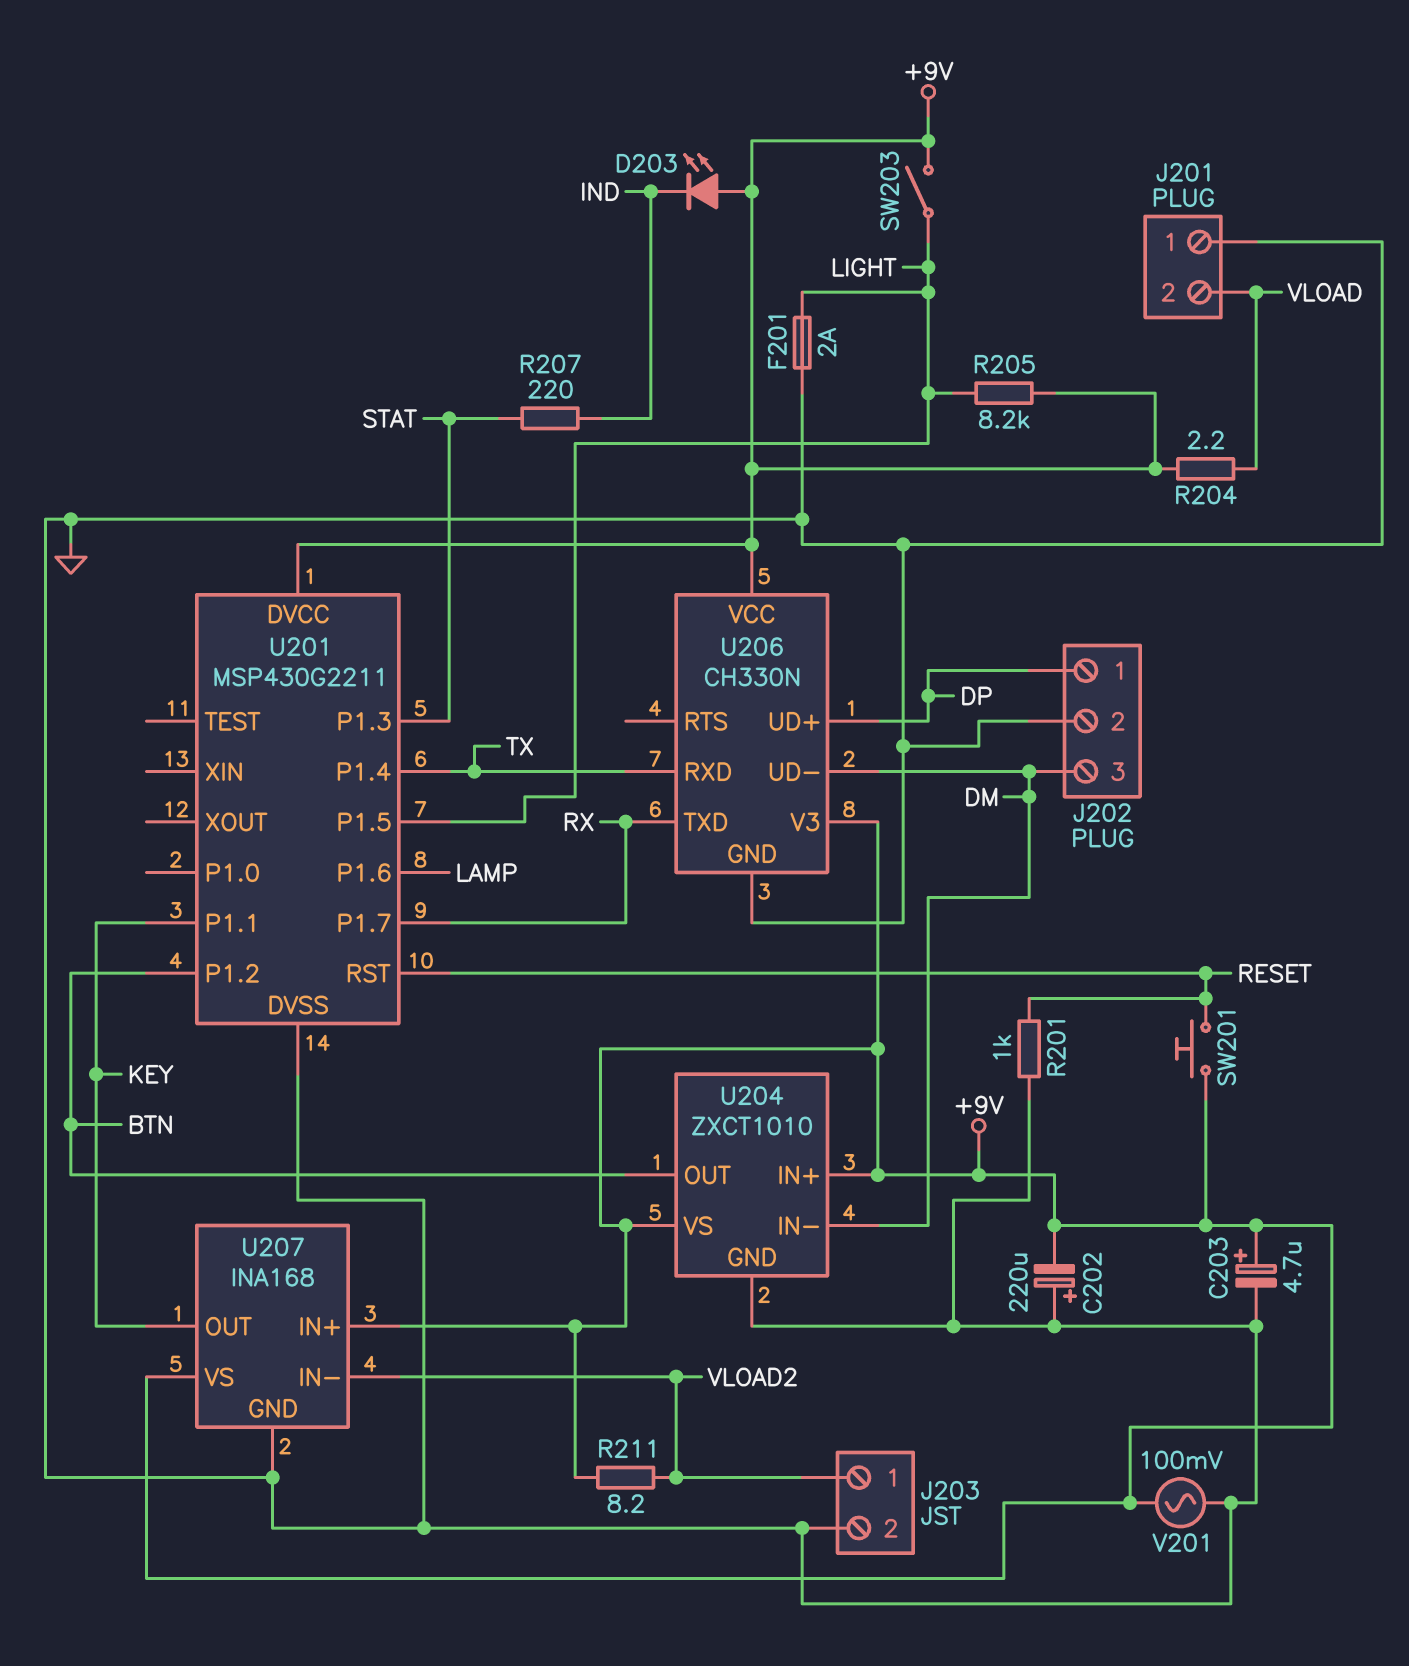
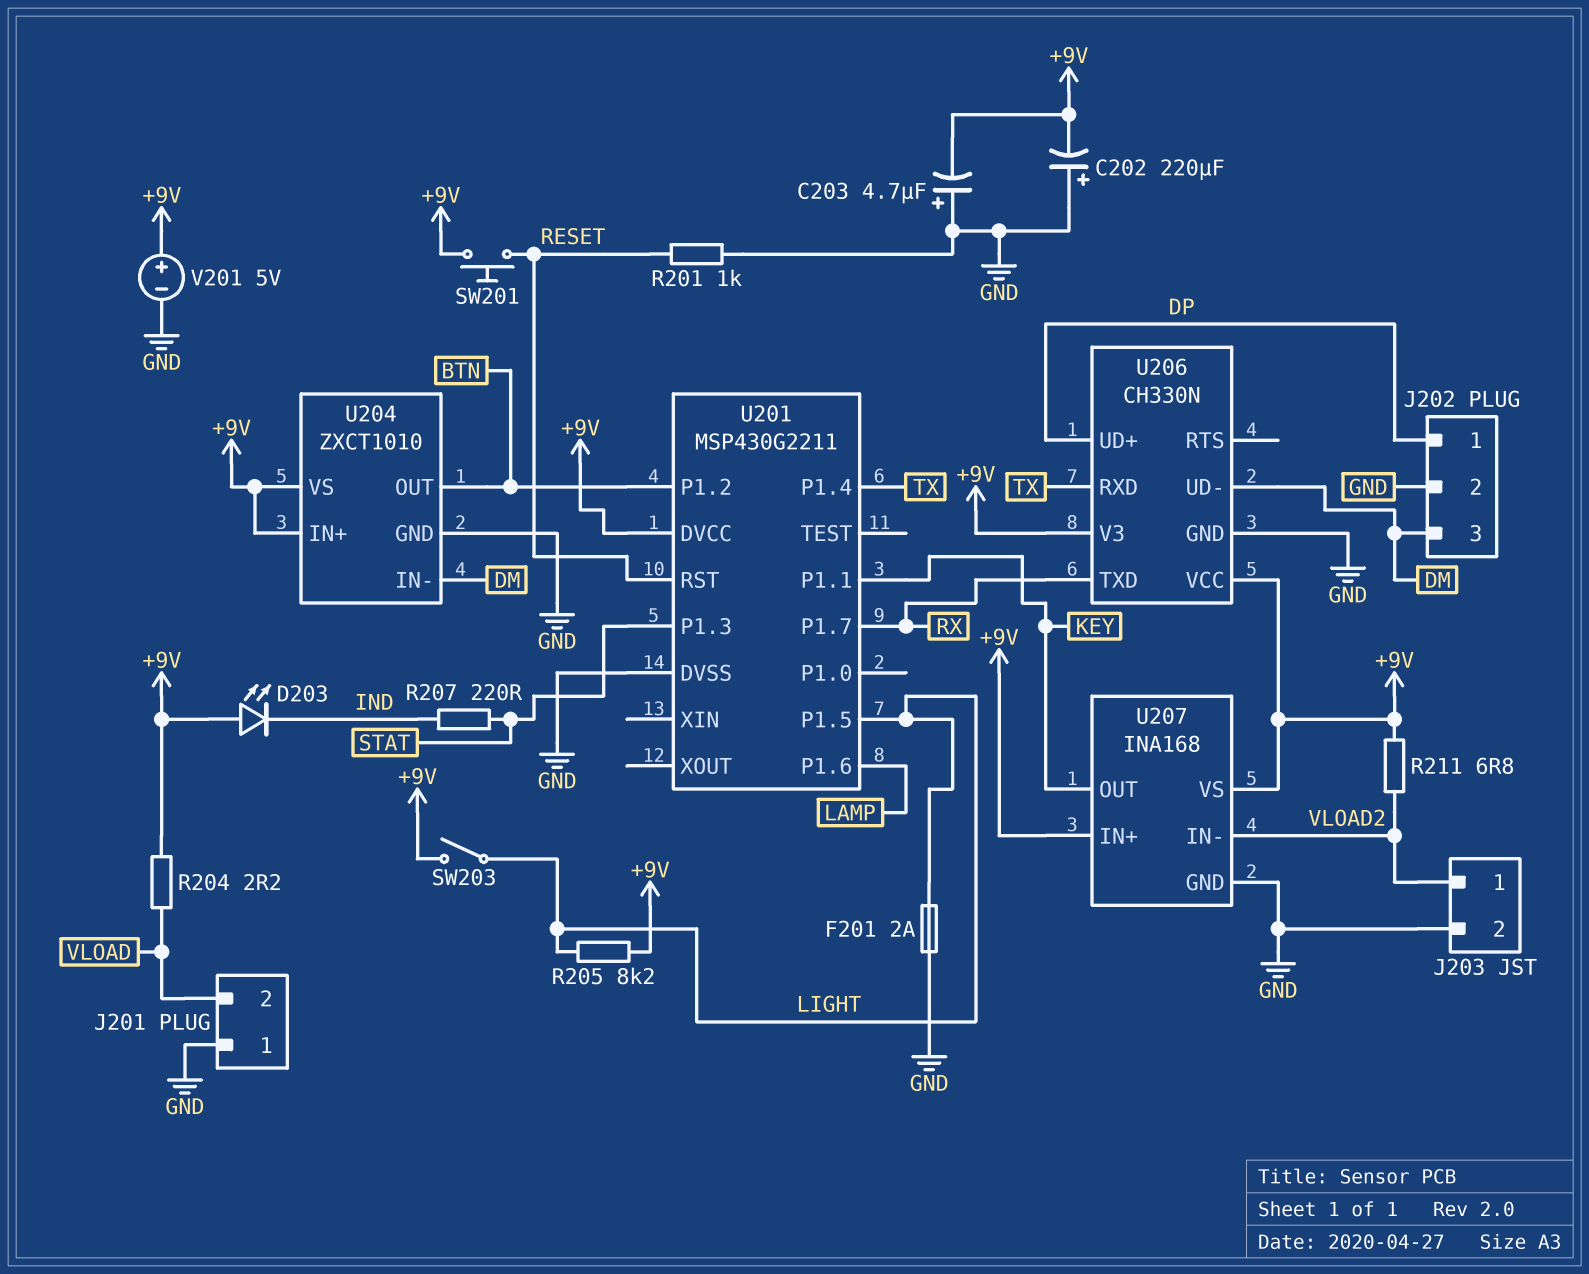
C203: 4.7uF (plus +9V, minus GND) -> 4.7uF (plus GND, minus +9V)
R211: 8.2 (+9V, VLOAD2) -> 6.8 (+9V, VLOAD2)
V201: AC 100mV (+9V, GND) -> 5V (plus +9V, minus GND)

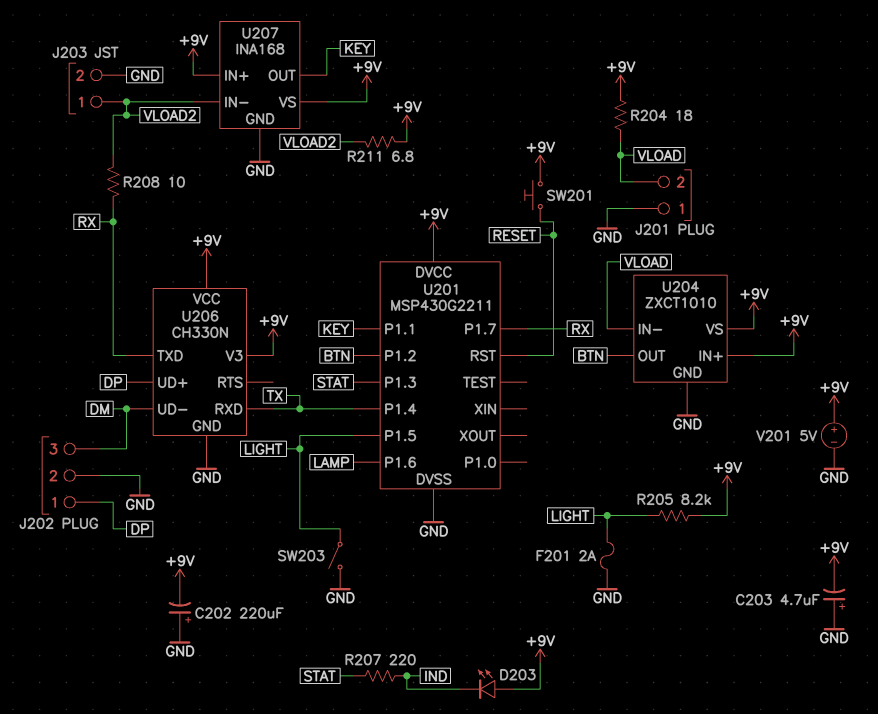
R201: 1k (GND, RESET) -> none
R204: 2.2 (+9V, VLOAD) -> 18 (+9V, VLOAD)
R208: none -> 10 (RX, VLOAD2)
SW203: switch (+9V, LIGHT) -> switch (GND, LIGHT)
U204 pin IN-: DM -> VLOAD

